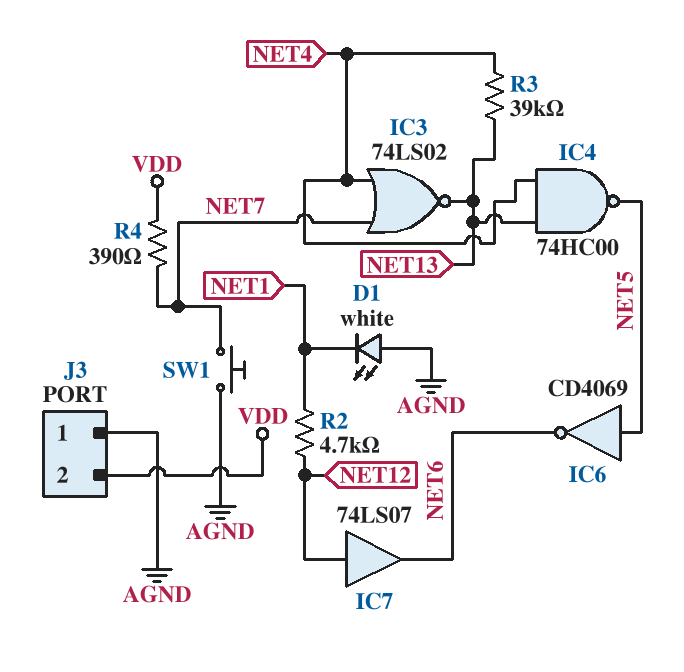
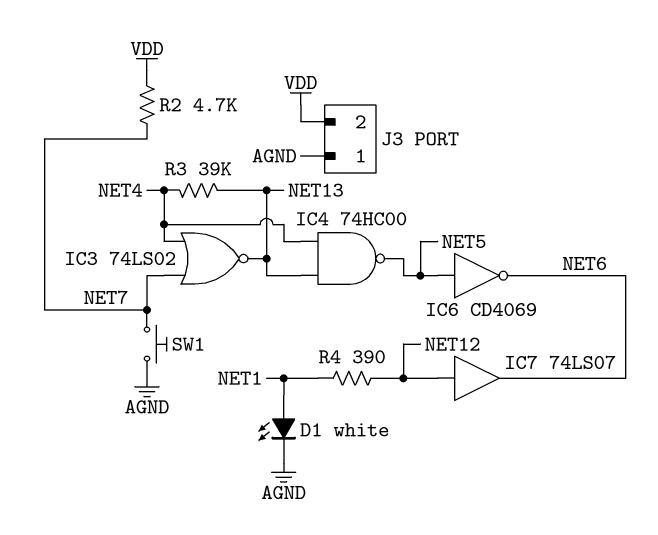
D1: LED white (A AGND, K NET1) -> LED white (A NET1, K AGND)
R2: 4.7k (NET1, NET12) -> 4.7k (NET7, VDD)
R4: 390 (NET7, VDD) -> 390 (NET1, NET12)

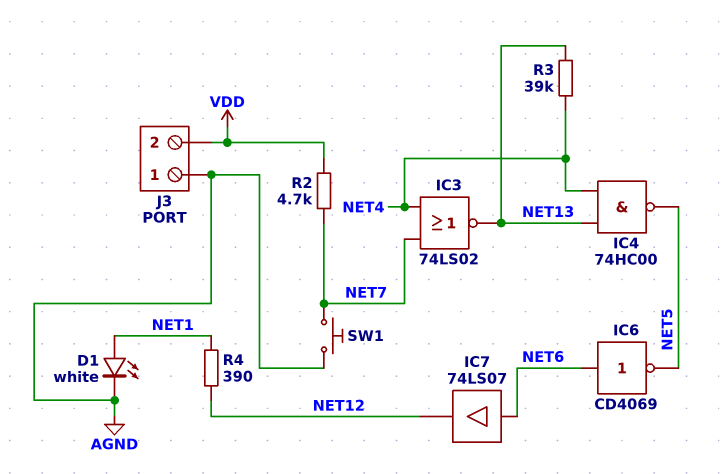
IC6: NOT CD4069 (in NET5, out NET6) -> NOT CD4069 (in NET6, out NET5)
IC7: buffer 74LS07 (in NET12, out NET6) -> buffer 74LS07 (in NET6, out NET12)

